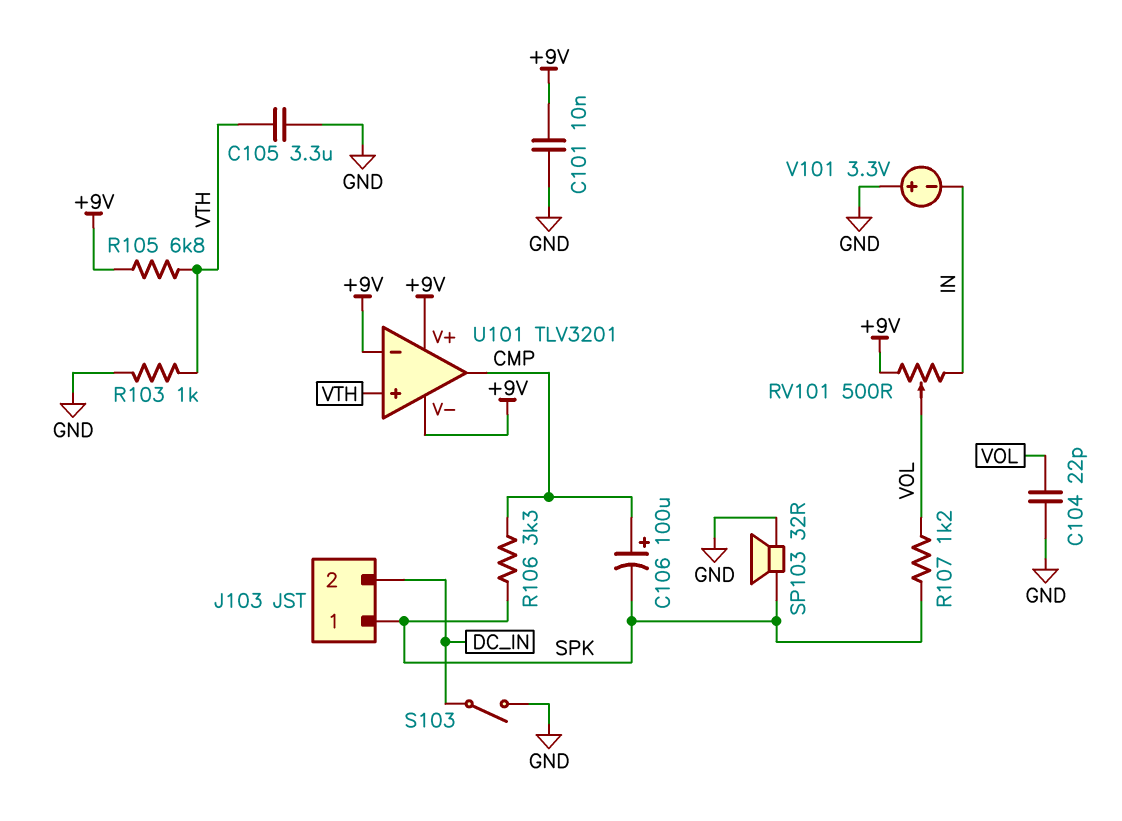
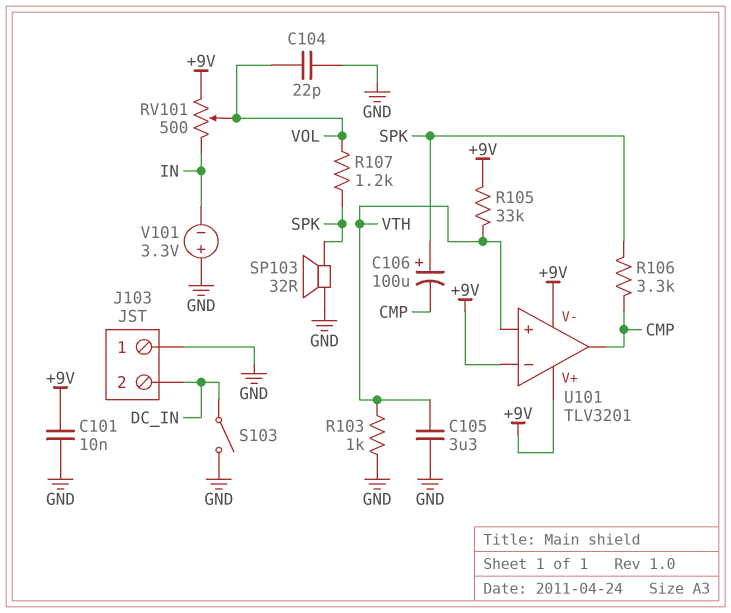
C106: 100uF (plus CMP, minus SPK) -> 100uF (plus SPK, minus CMP)
J103 pin 1: SPK -> GND
R105: 6.8k (+9V, VTH) -> 33k (+9V, VTH)

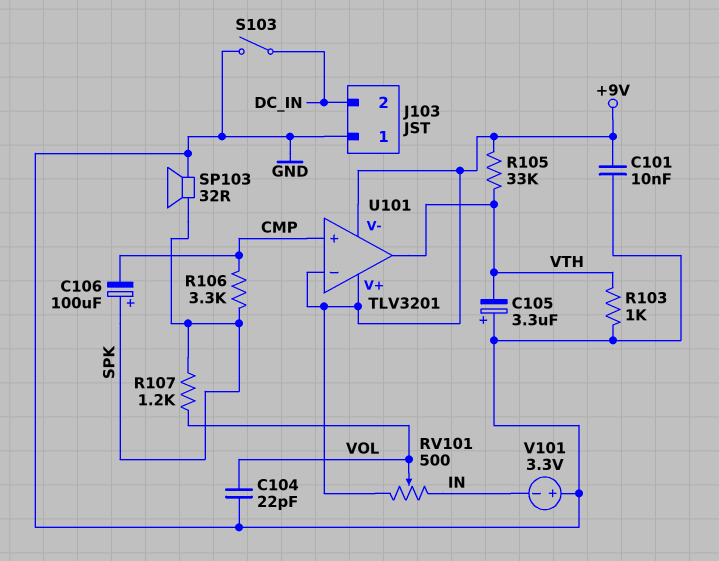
C105: 3.3uF (GND, VTH) -> 3.3uF (plus GND, minus VTH)
U101 pin in+: VTH -> CMP
U101 pin out: CMP -> VTH

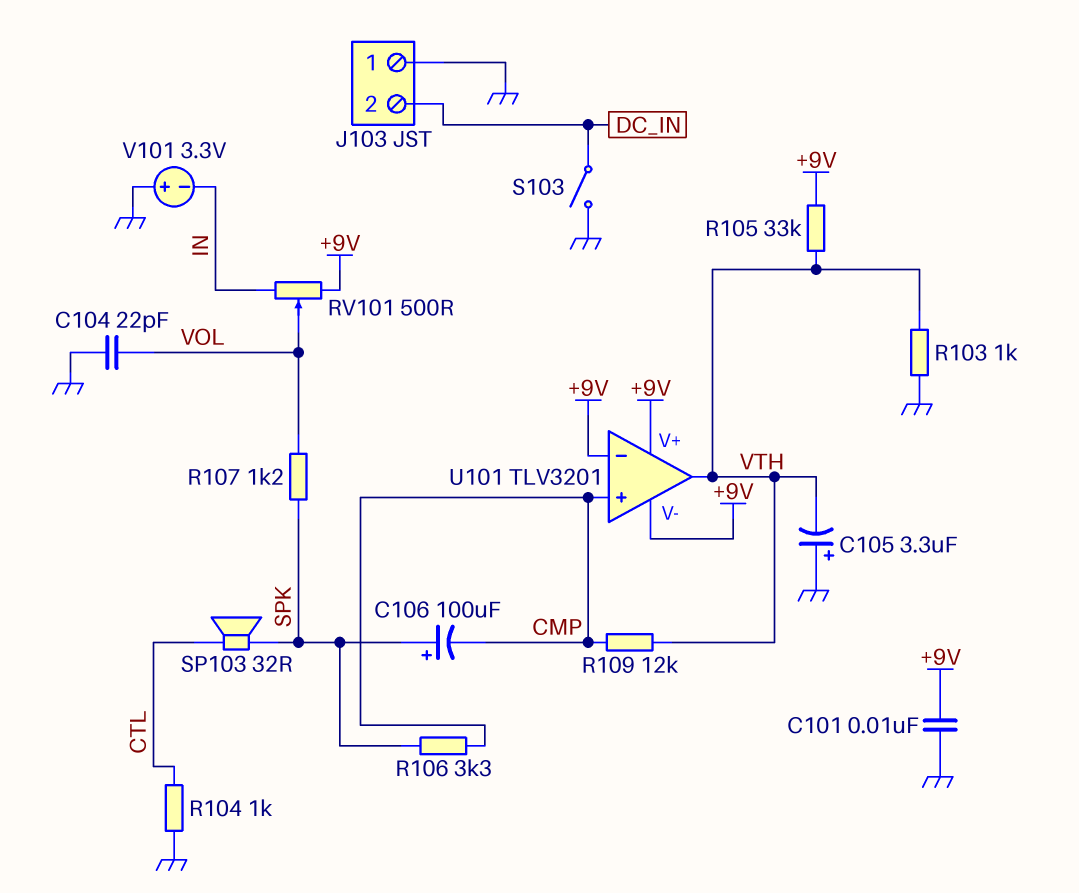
R104: none -> 1k (CTL, GND)
R109: none -> 12k (CMP, VTH)
SP103: speaker 32R (GND, SPK) -> speaker 32R (CTL, SPK)

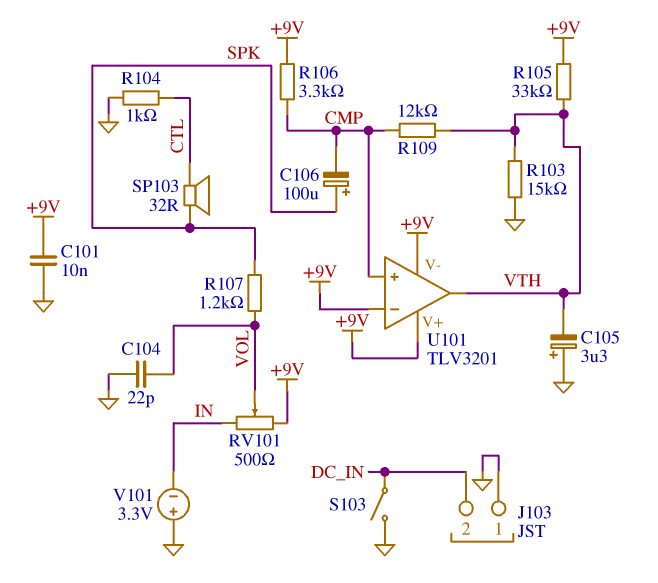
R103: 1k (GND, VTH) -> 15k (GND, VTH)
R106: 3.3k (CMP, SPK) -> 3.3k (+9V, CMP)

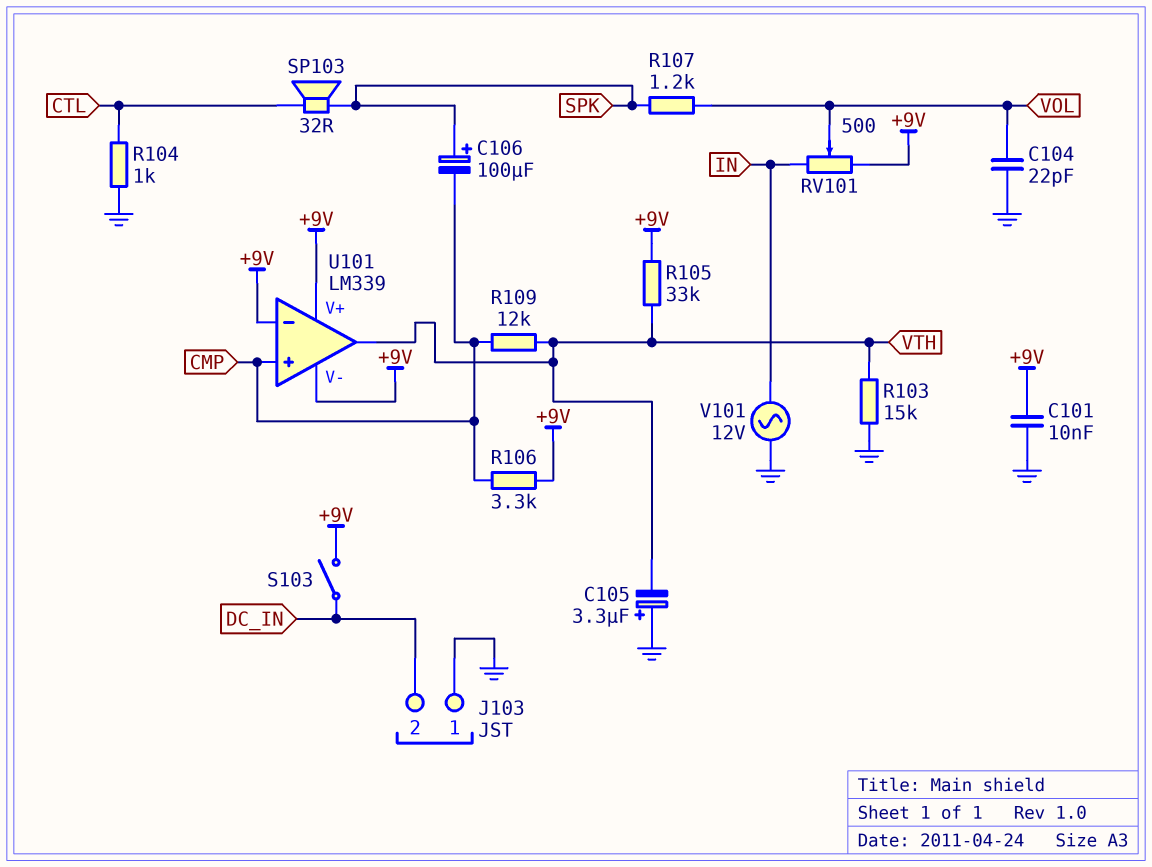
S103: switch (DC_IN, GND) -> switch (+9V, DC_IN)
U101: TLV3201 -> LM339
V101: 3.3V (plus GND, minus IN) -> AC 12V (GND, IN)

